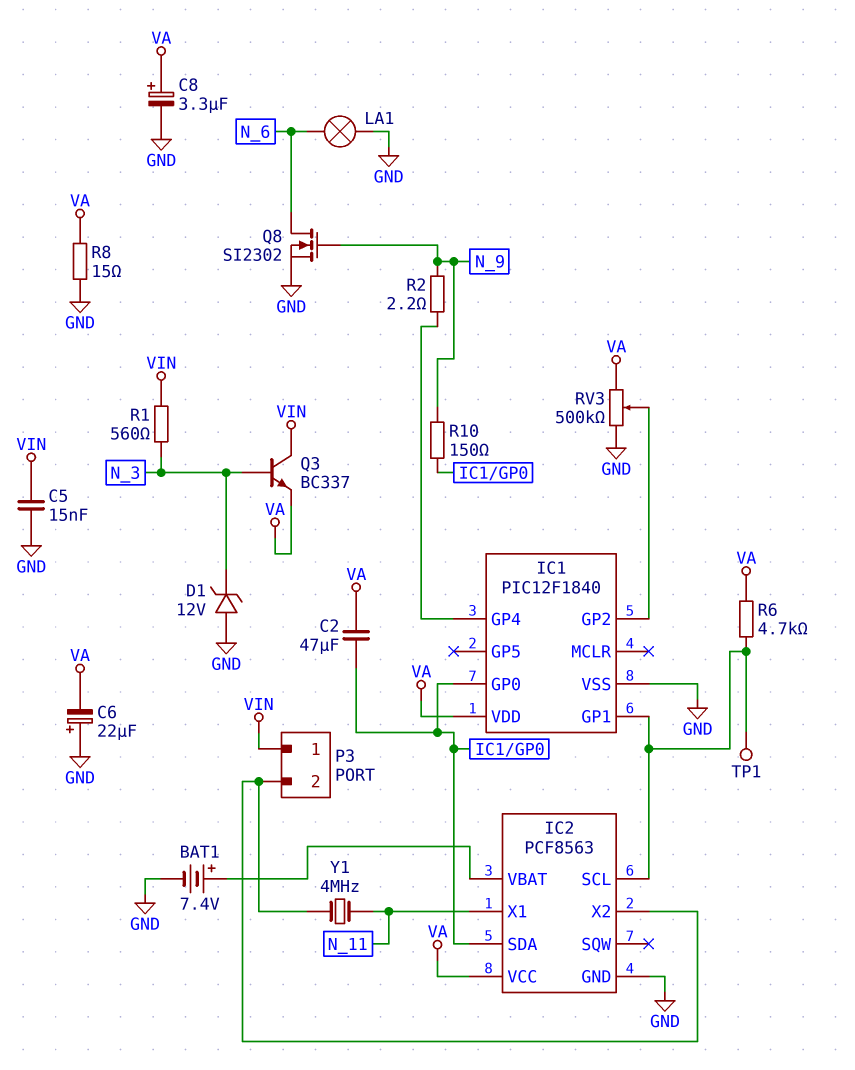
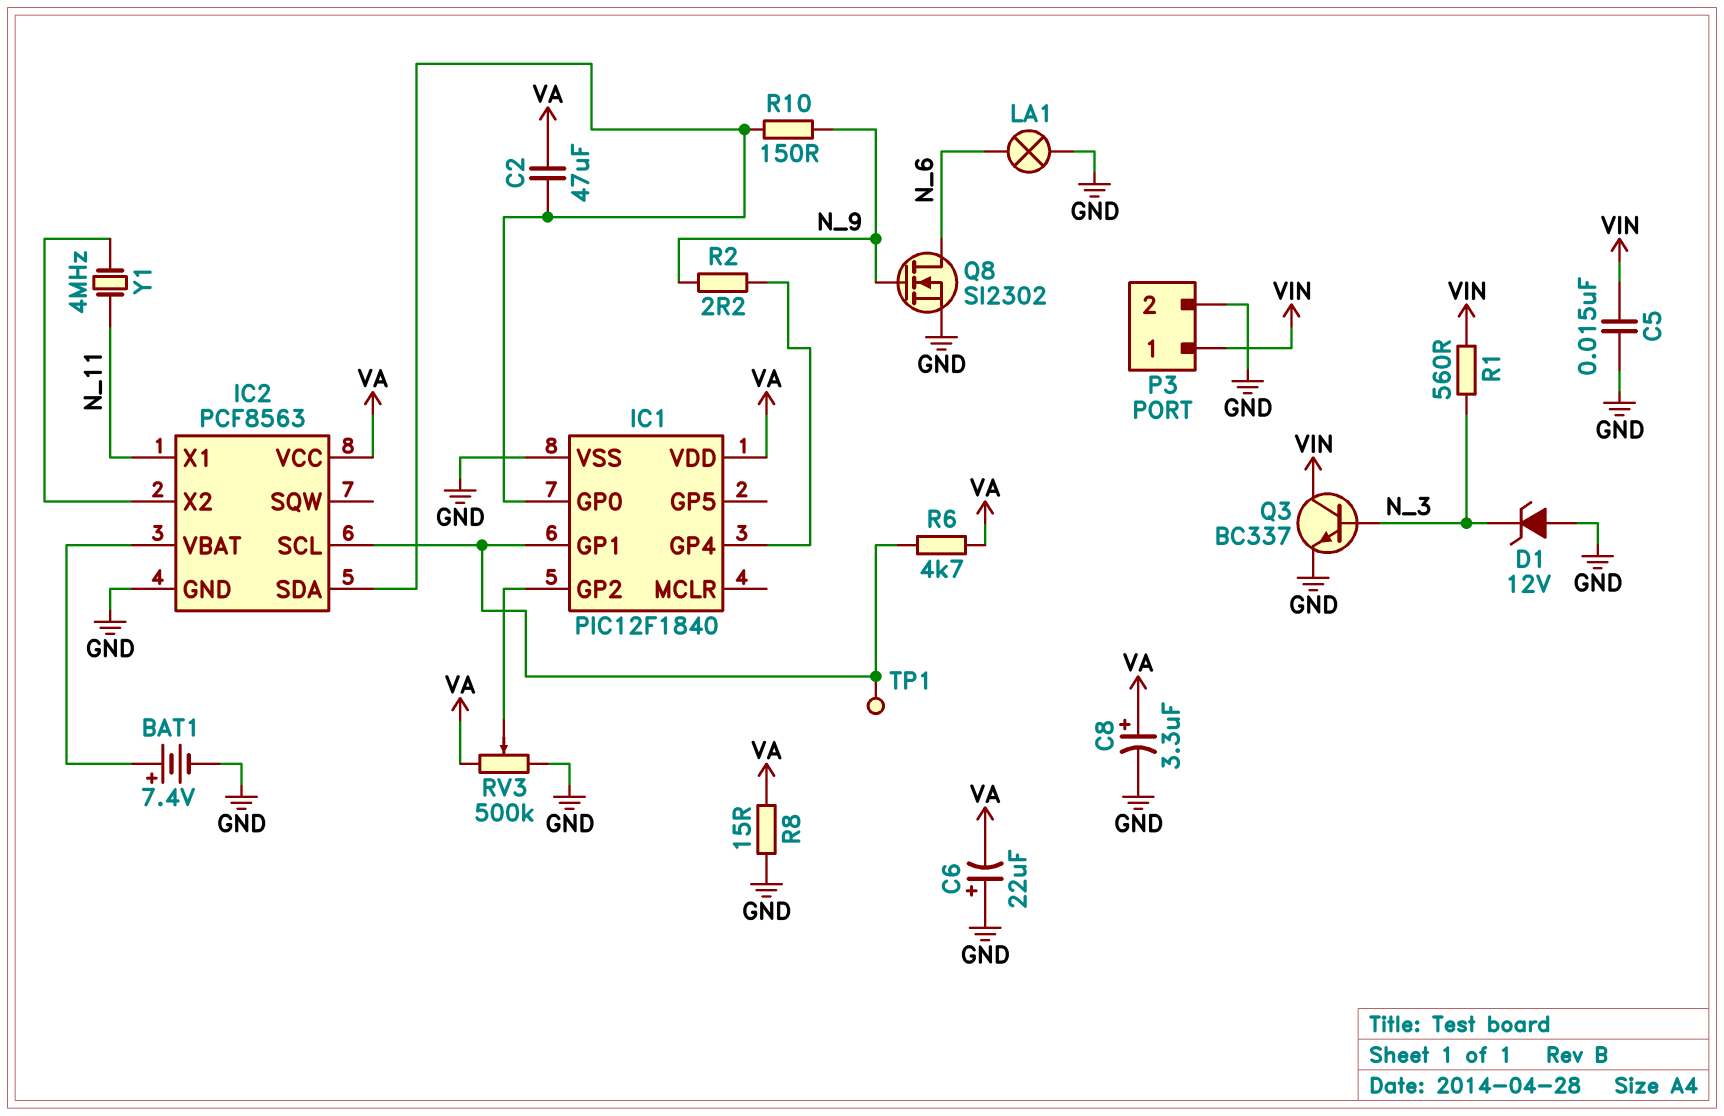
P3 pin 2: IC2/X2 -> GND
Q3: NPN BC337 (B N_3, C VIN, E VA) -> NPN BC337 (B N_3, C VIN, E GND)

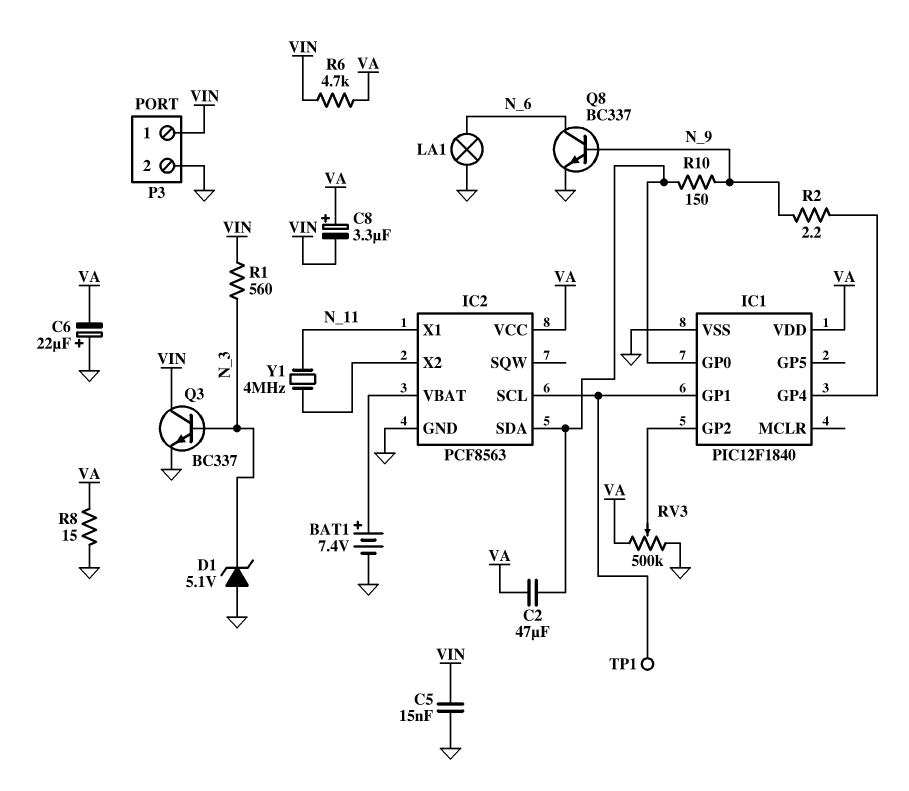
C8: 3.3uF (plus VA, minus GND) -> 3.3uF (plus VA, minus VIN)
D1: zener 12V (A GND, K N_3) -> zener 5.1V (A GND, K N_3)
Q8: NMOS SI2302 (G N_9, D N_6, S GND) -> NPN BC337 (B N_9, C N_6, E GND)
R6: 4.7k (IC1/GP1, VA) -> 4.7k (VA, VIN)

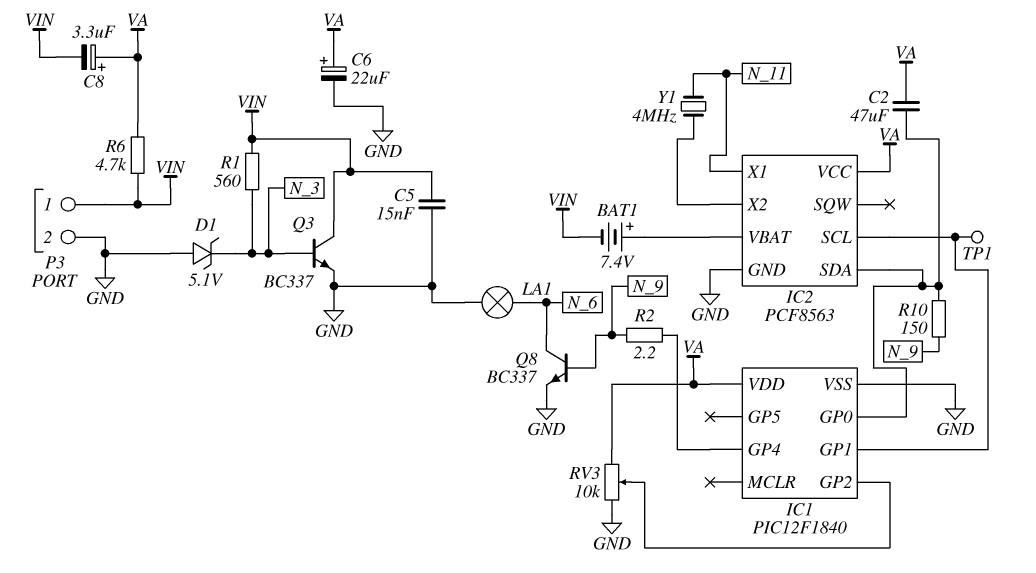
BAT1: 7.4V (plus IC2/VBAT, minus GND) -> 7.4V (plus IC2/VBAT, minus VIN)
C6: 22uF (plus GND, minus VA) -> 22uF (plus VA, minus GND)
R8: 15 (GND, VA) -> none
RV3: 500k (GND, VA, wiper IC1/GP2) -> 10k (GND, VA, wiper IC1/GP2)

